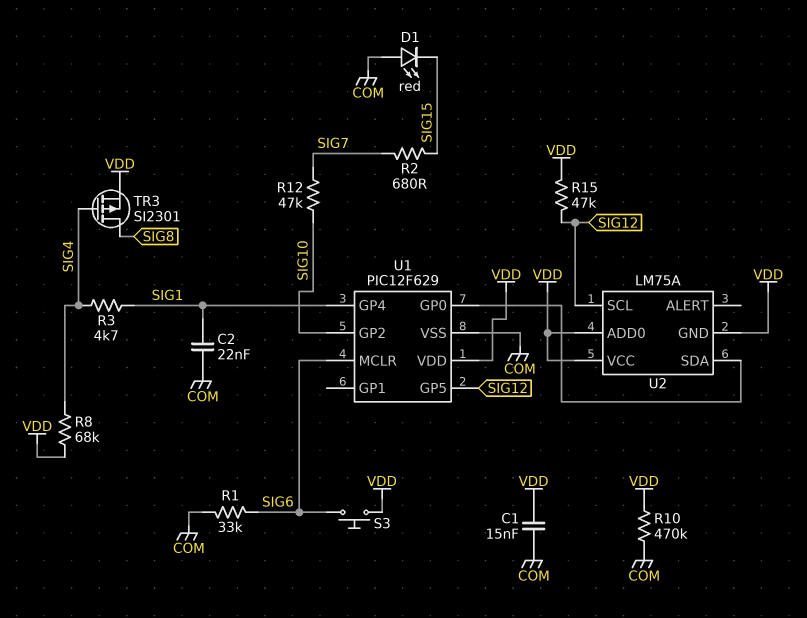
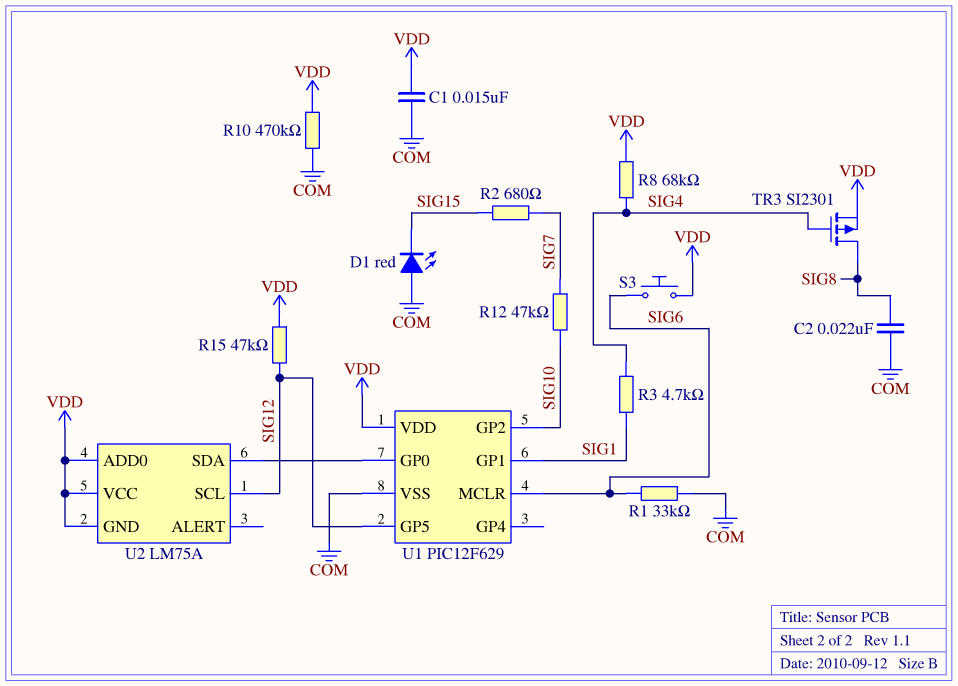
C2: 22nF (COM, SIG1) -> 22nF (COM, SIG8)
U1 pin GP1: none -> SIG1
U1 pin GP4: SIG1 -> none

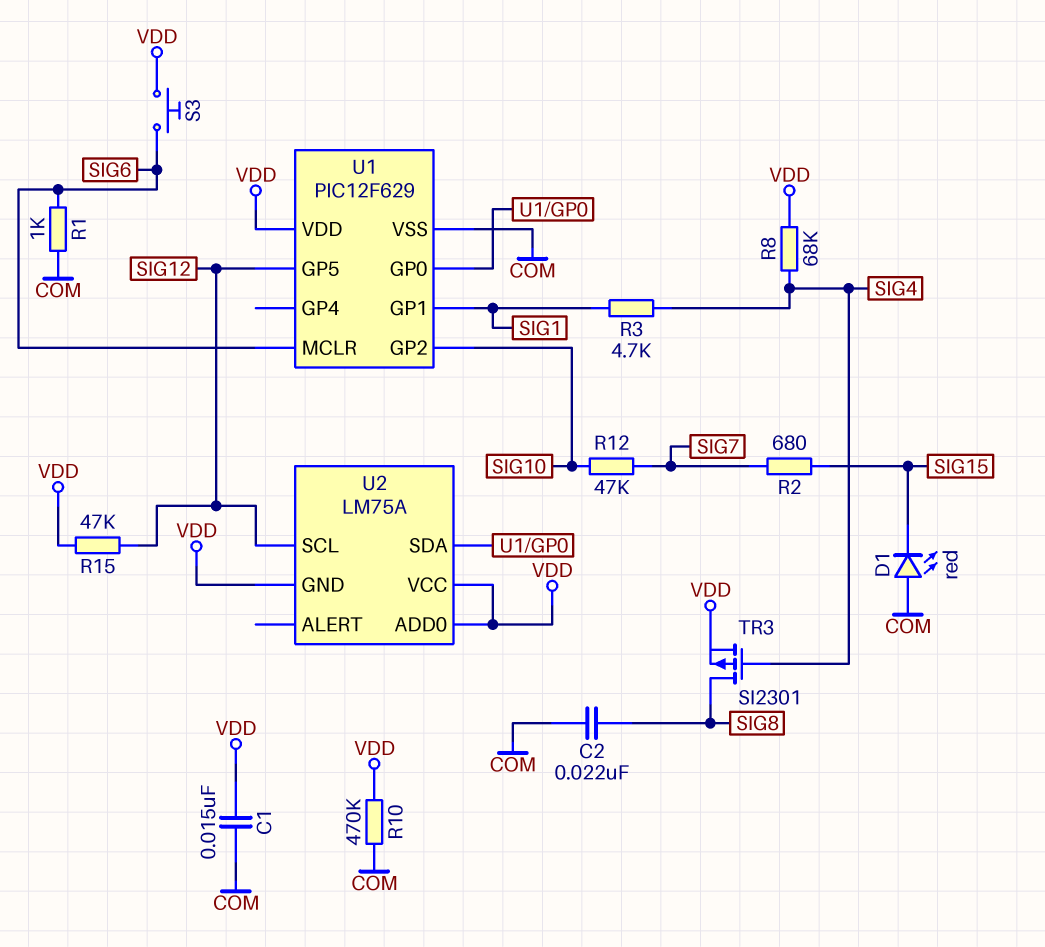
R1: 33k (COM, SIG6) -> 1k (COM, SIG6)

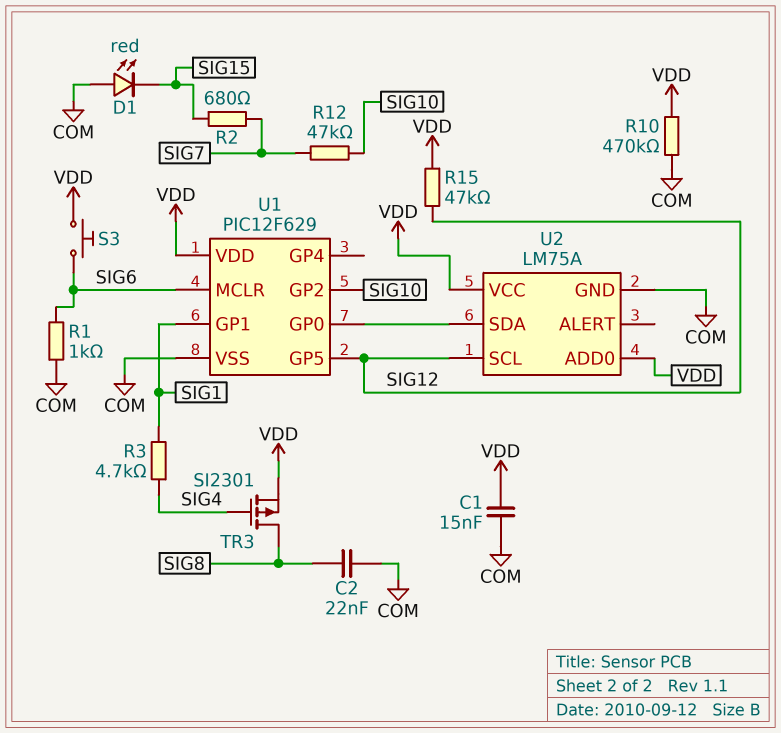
R8: 68k (SIG4, VDD) -> none
U2 pin GND: VDD -> COM

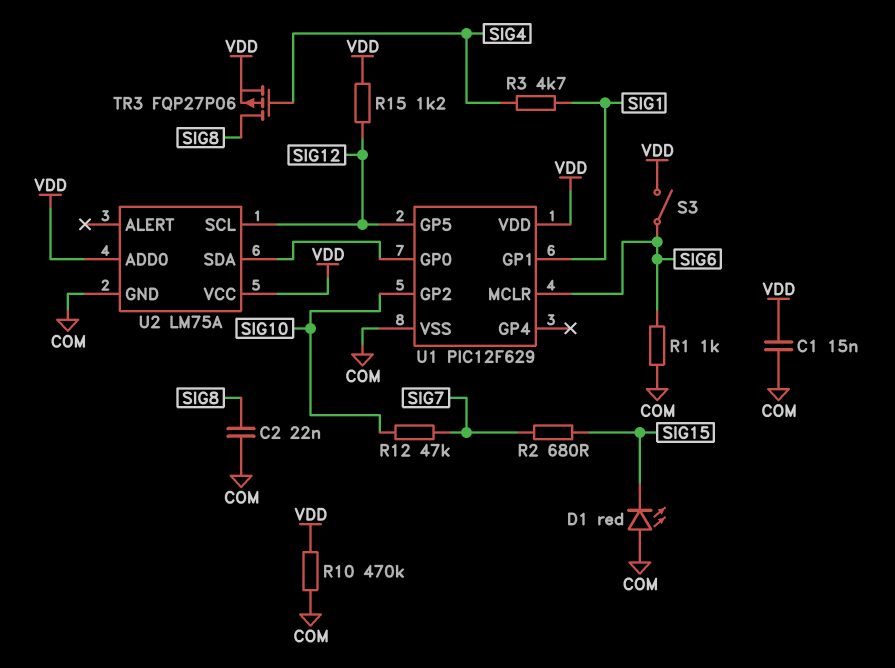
R15: 47k (SIG12, VDD) -> 1.2k (SIG12, VDD)
S3: button (SIG6, VDD) -> switch (SIG6, VDD)
TR3: PMOS SI2301 (G SIG4, D SIG8, S VDD) -> PMOS FQP27P06 (G SIG4, D SIG8, S VDD)

